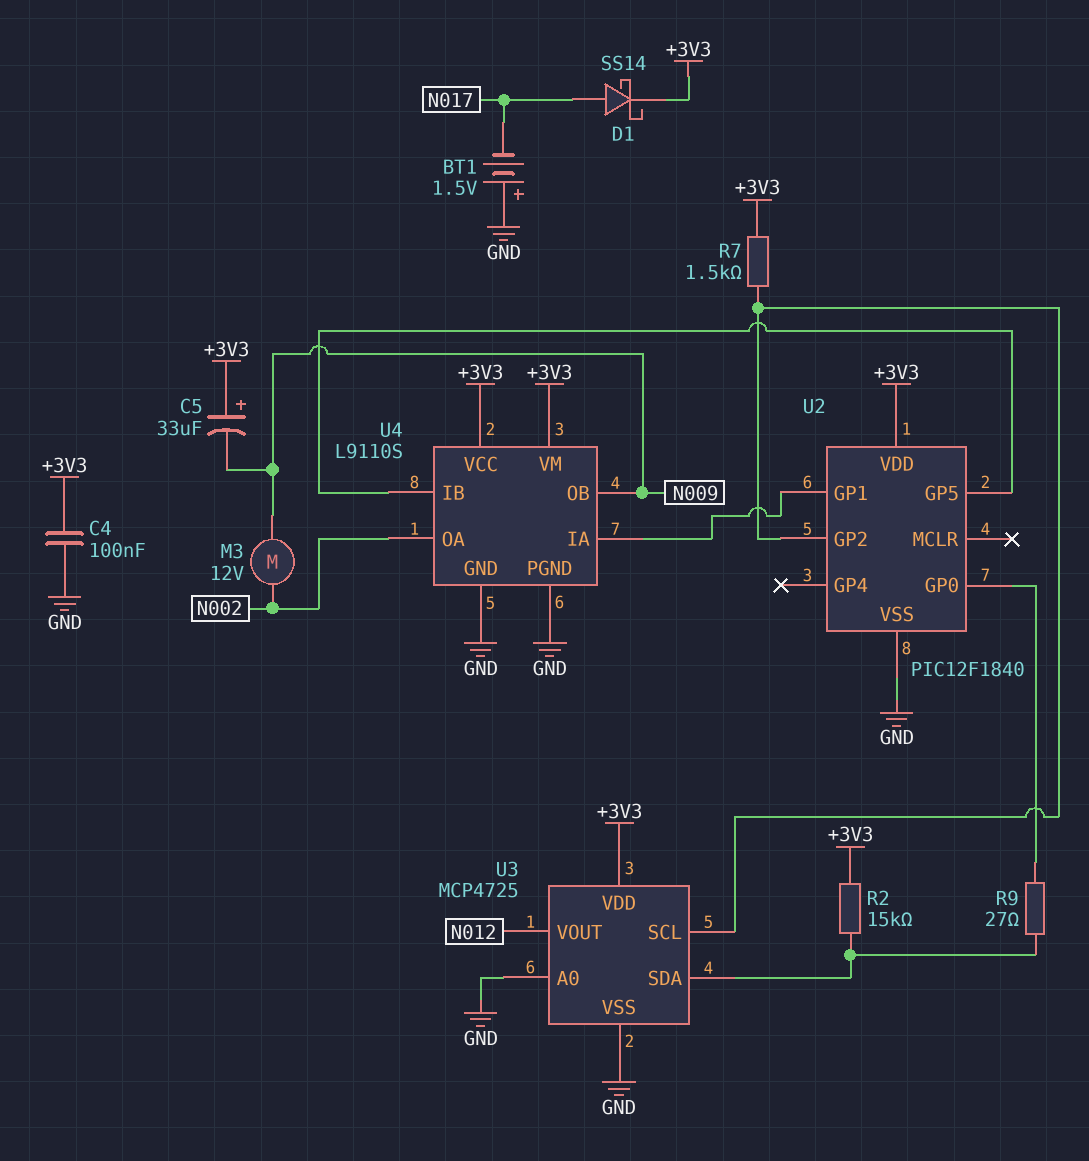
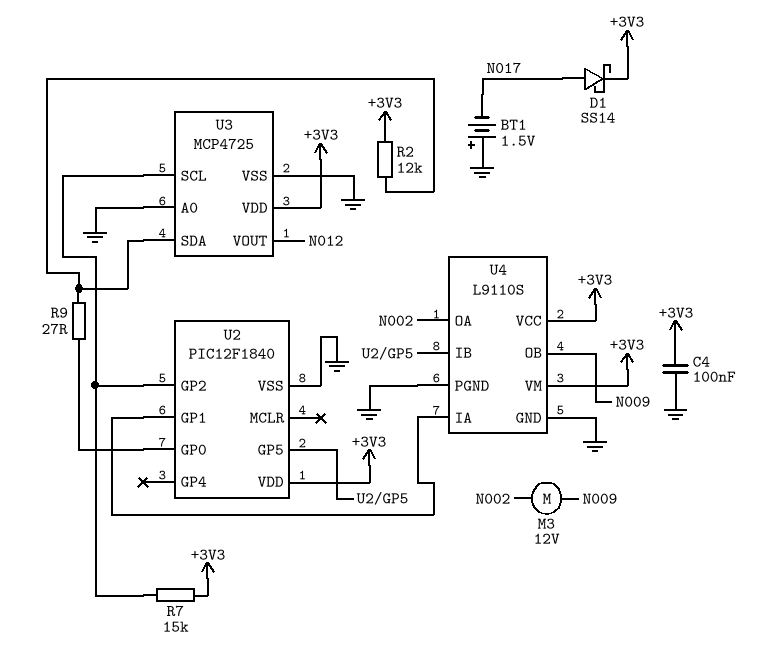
C5: 33uF (plus +3V3, minus N009) -> none
R2: 15k (+3V3, U3/SDA) -> 12k (+3V3, U3/SDA)
R7: 1.5k (+3V3, U2/GP2) -> 15k (+3V3, U2/GP2)

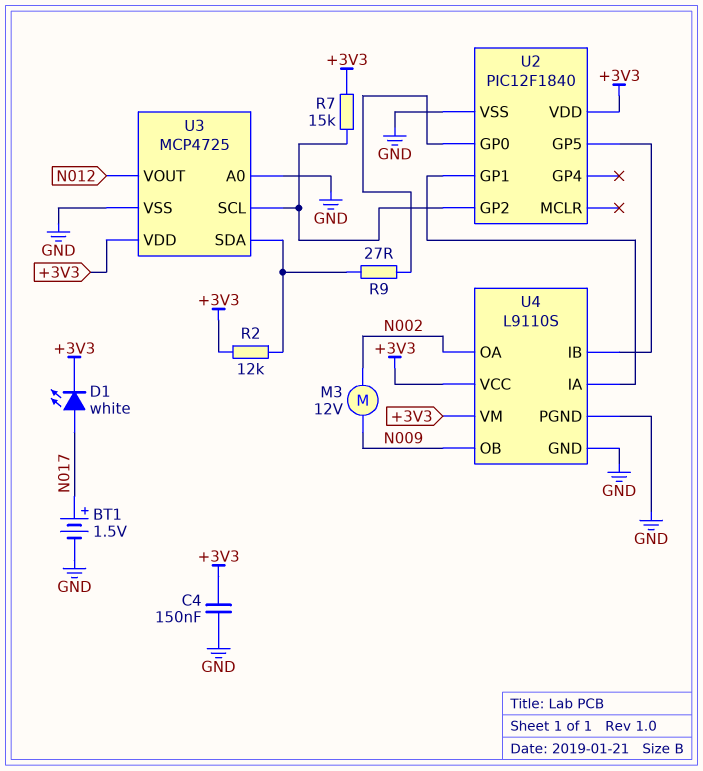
BT1: 1.5V (plus GND, minus N017) -> 1.5V (plus N017, minus GND)
C4: 100nF (+3V3, GND) -> 150nF (+3V3, GND)
D1: schottky SS14 (A N017, K +3V3) -> LED white (A N017, K +3V3)

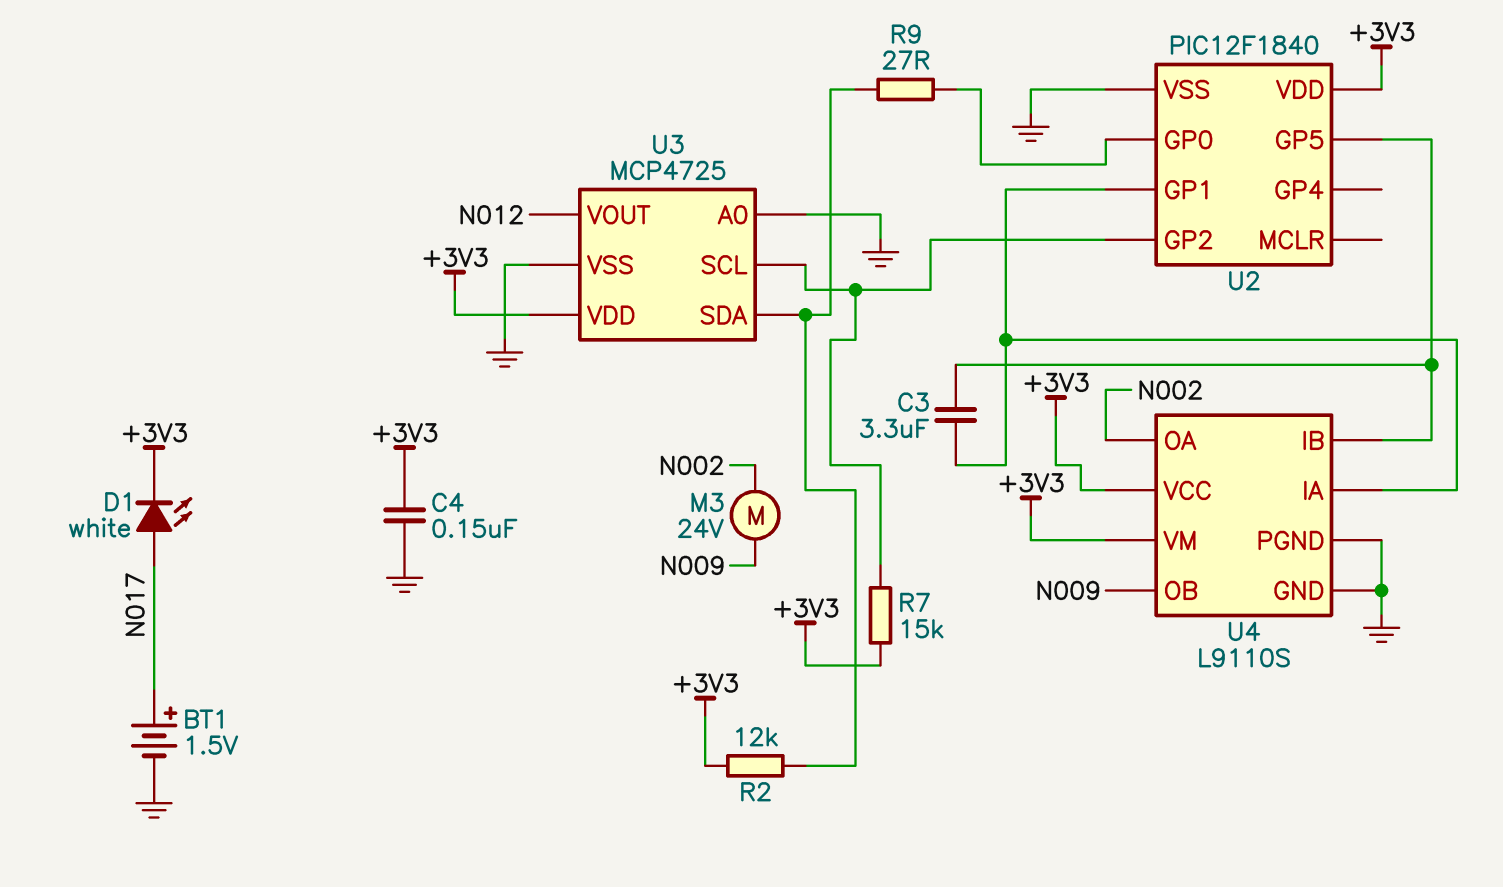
C3: none -> 3.3uF (U2/GP1, U2/GP5)
M3: motor 12V (N002, N009) -> motor 24V (N002, N009)

